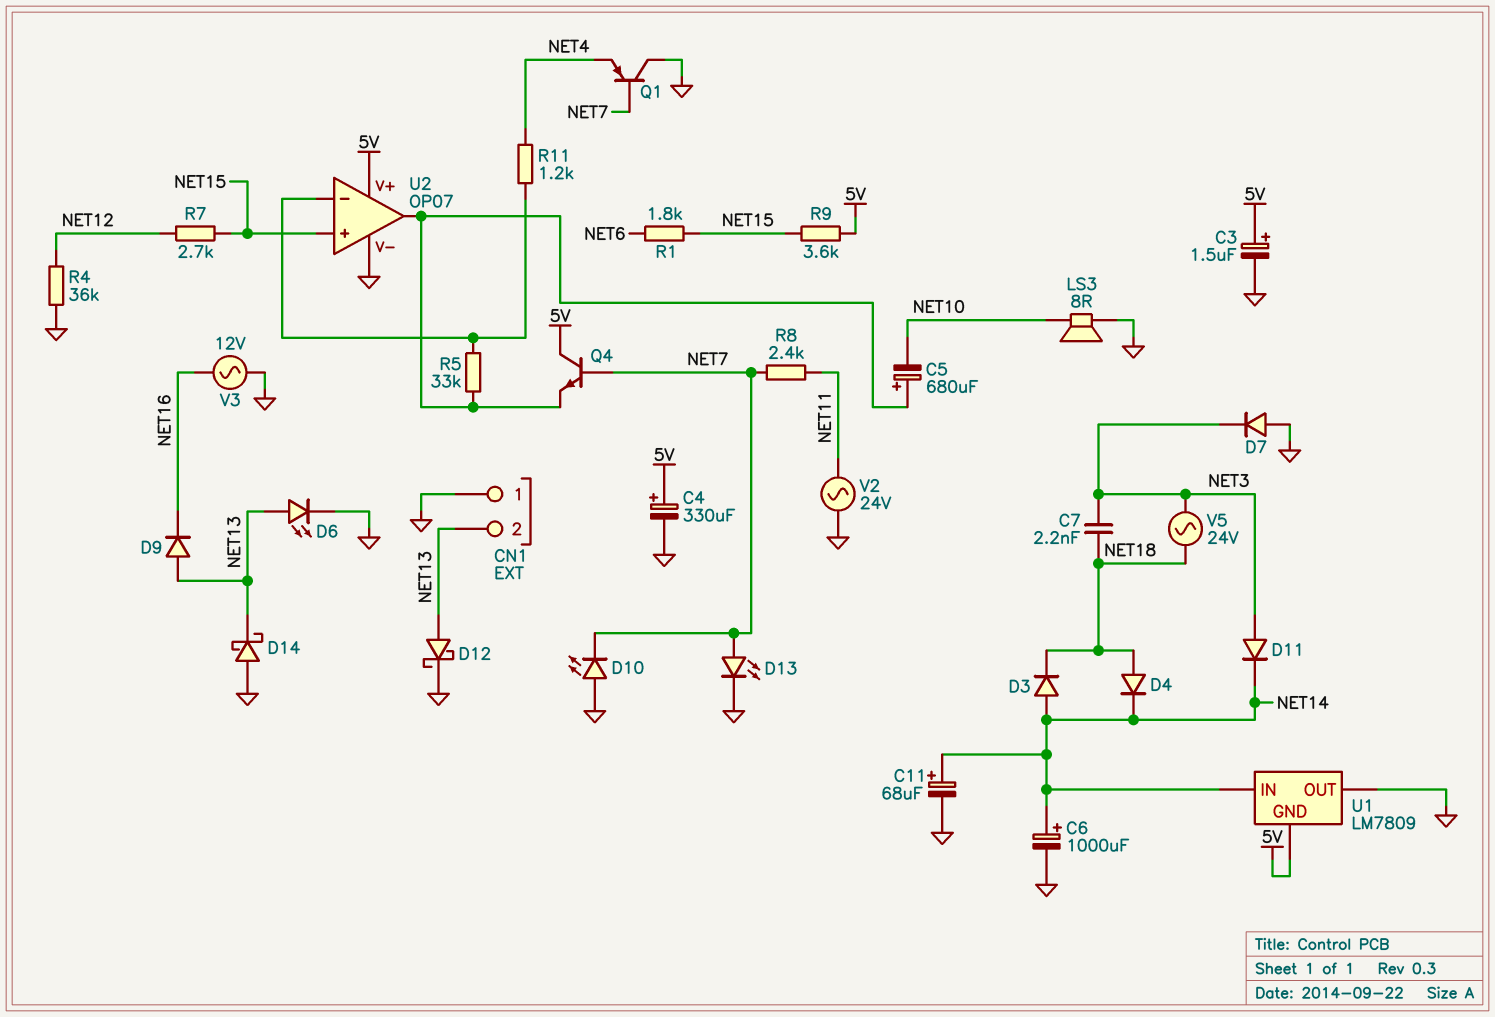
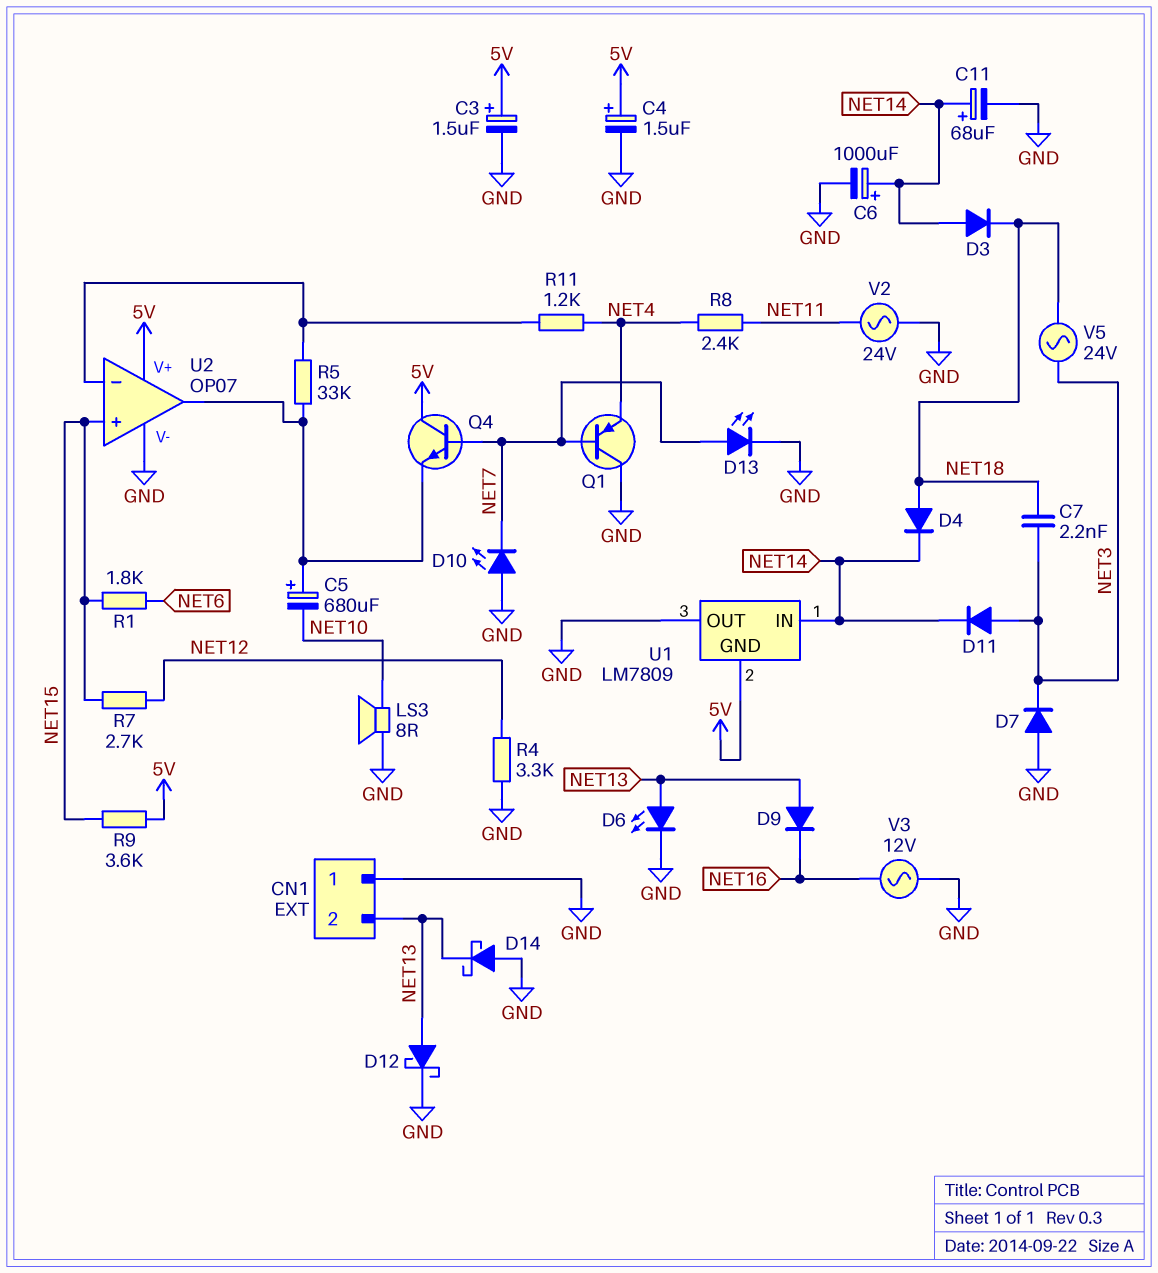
C4: 330uF (plus 5V, minus GND) -> 1.5uF (plus 5V, minus GND)
R4: 36k (GND, NET12) -> 3.3k (GND, NET12)
R8: 2.4k (NET7, NET11) -> 2.4k (NET4, NET11)

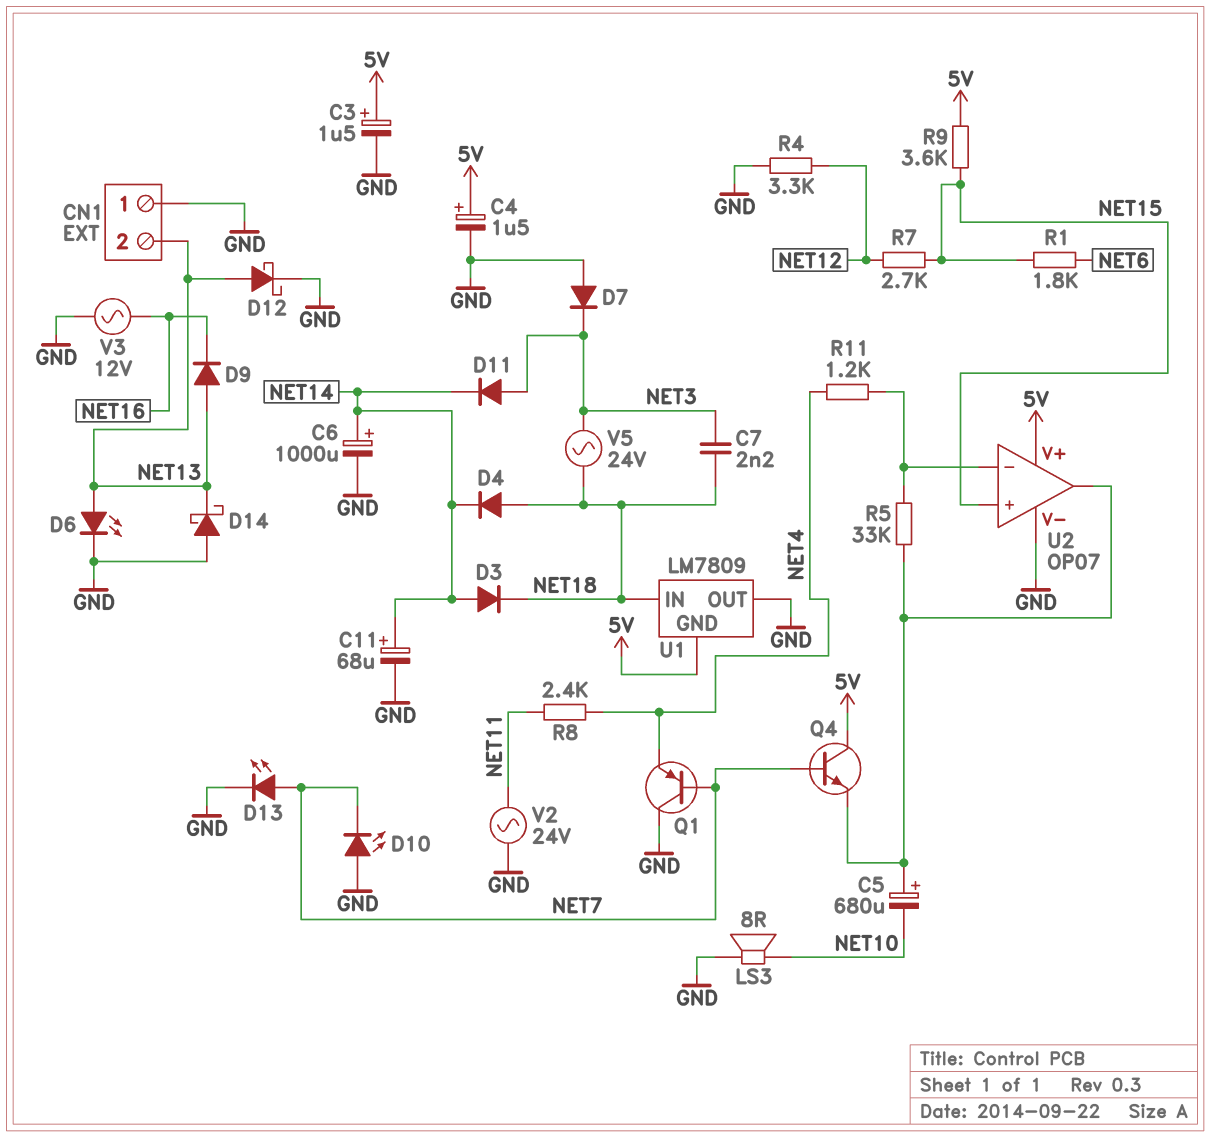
U1 pin IN: NET14 -> NET18

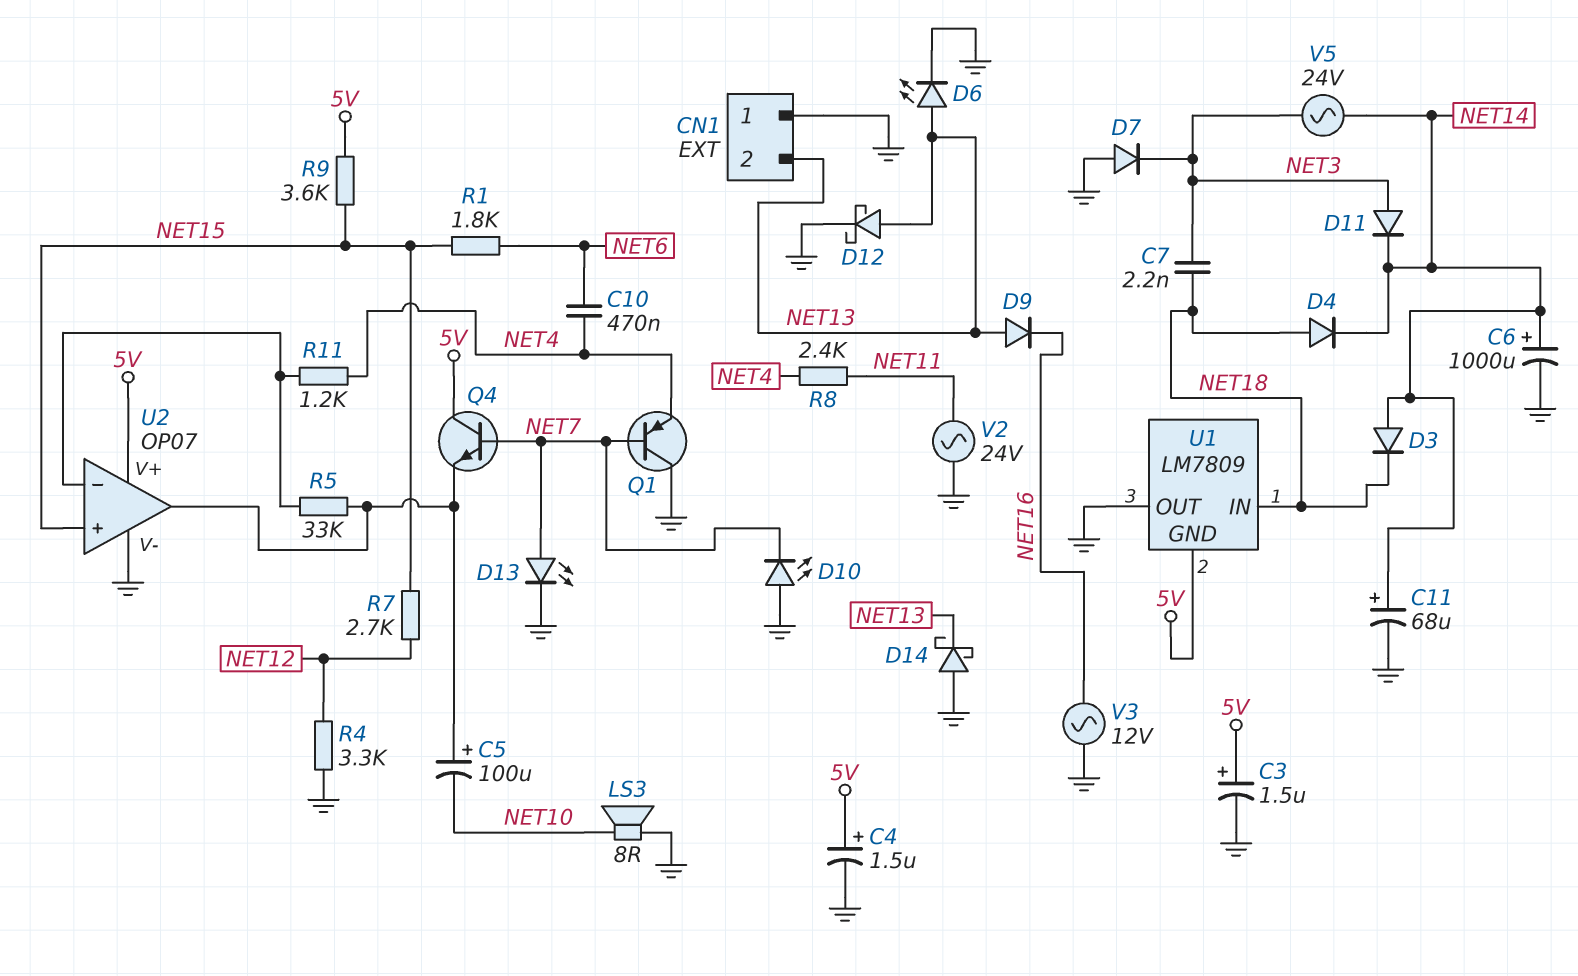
C5: 680uF (plus U2/out, minus NET10) -> 100uF (plus U2/out, minus NET10)
C10: none -> 470nF (NET4, NET6)
V5: AC 24V (NET3, NET18) -> AC 24V (NET3, NET14)

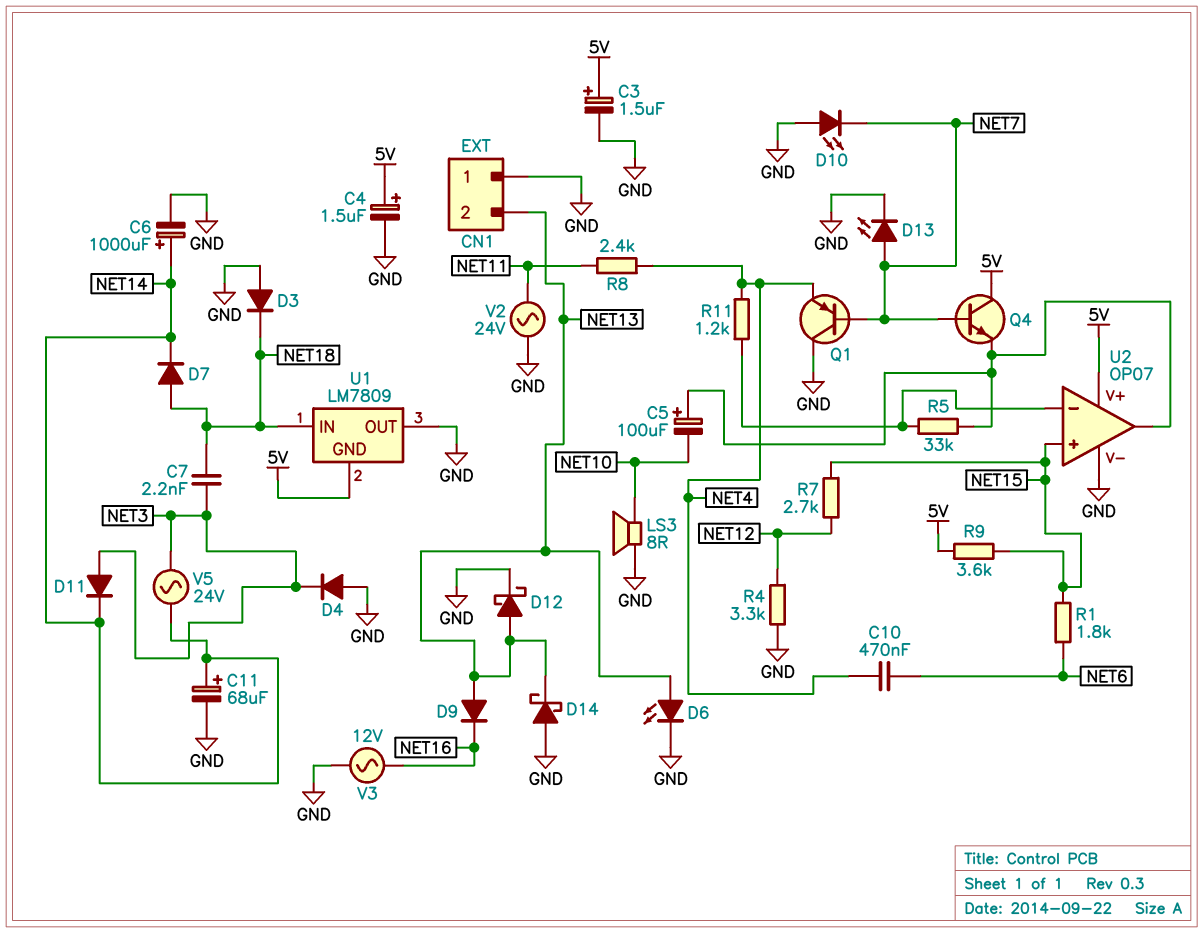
D3: diode (A NET14, K NET18) -> diode (A GND, K NET18)
D4: diode (A NET18, K NET14) -> diode (A GND, K NET3)
D7: diode (A GND, K NET3) -> diode (A NET18, K NET14)

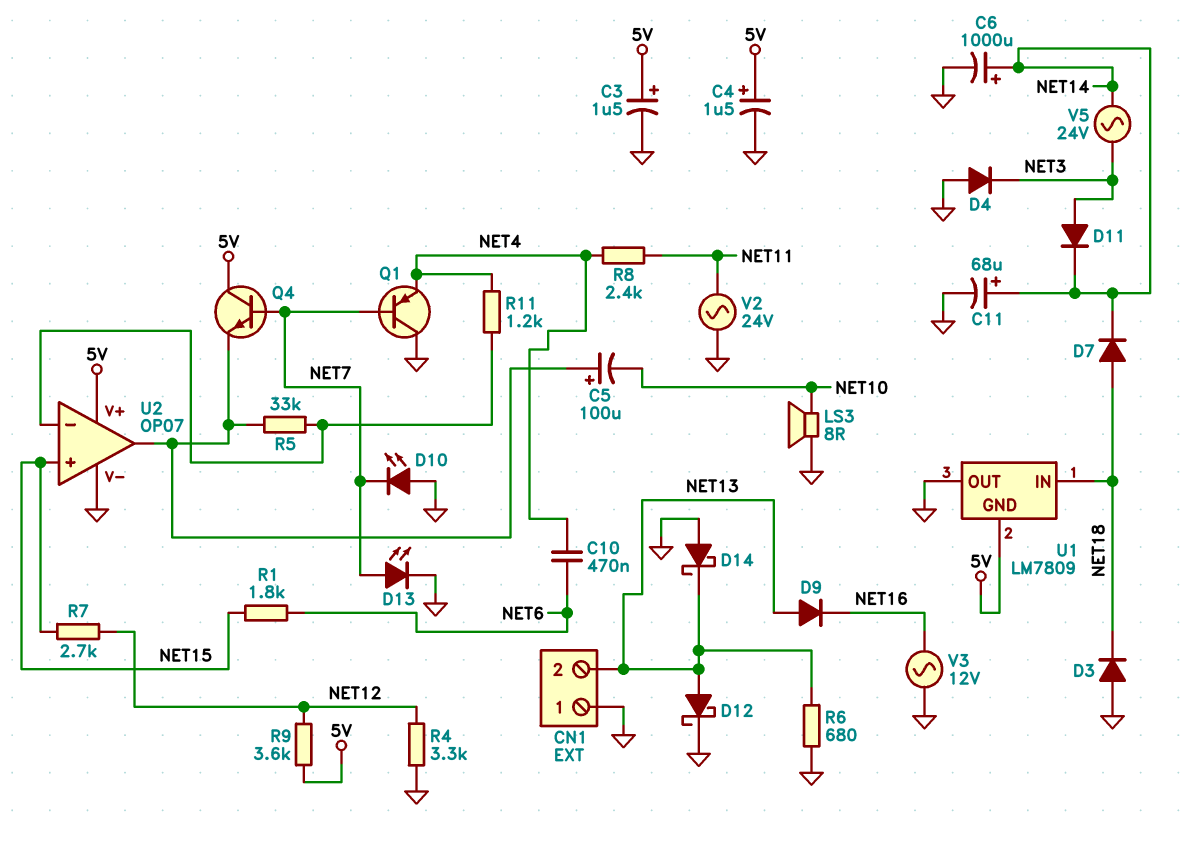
C7: 2.2nF (NET3, NET18) -> none
D6: LED (A NET13, K GND) -> none
R6: none -> 680 (GND, NET13)
R9: 3.6k (5V, NET15) -> 3.6k (5V, NET12)

